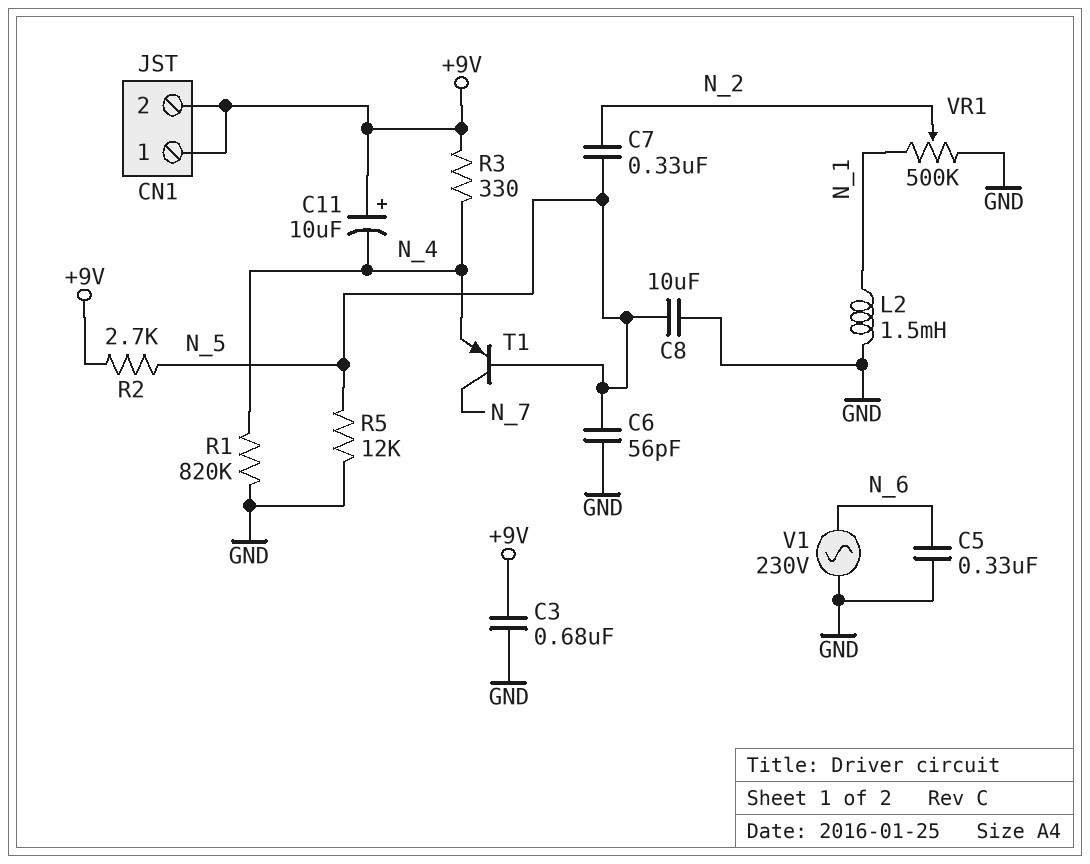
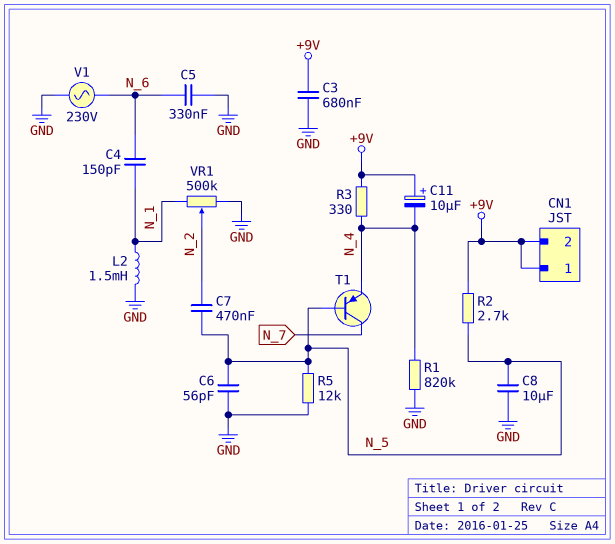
C4: none -> 150pF (N_1, N_6)
C7: 330nF (N_2, N_5) -> 470nF (N_2, N_5)

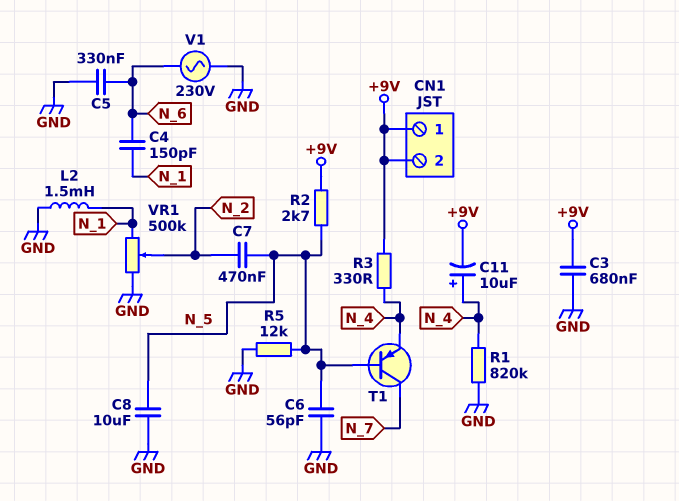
C11: 10uF (plus +9V, minus N_4) -> 10uF (plus N_4, minus +9V)

